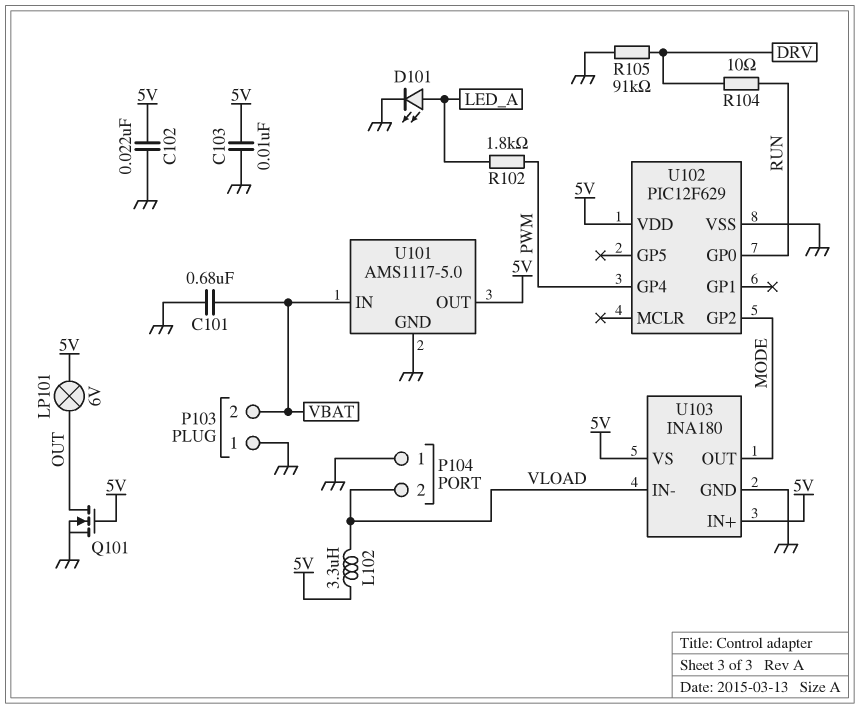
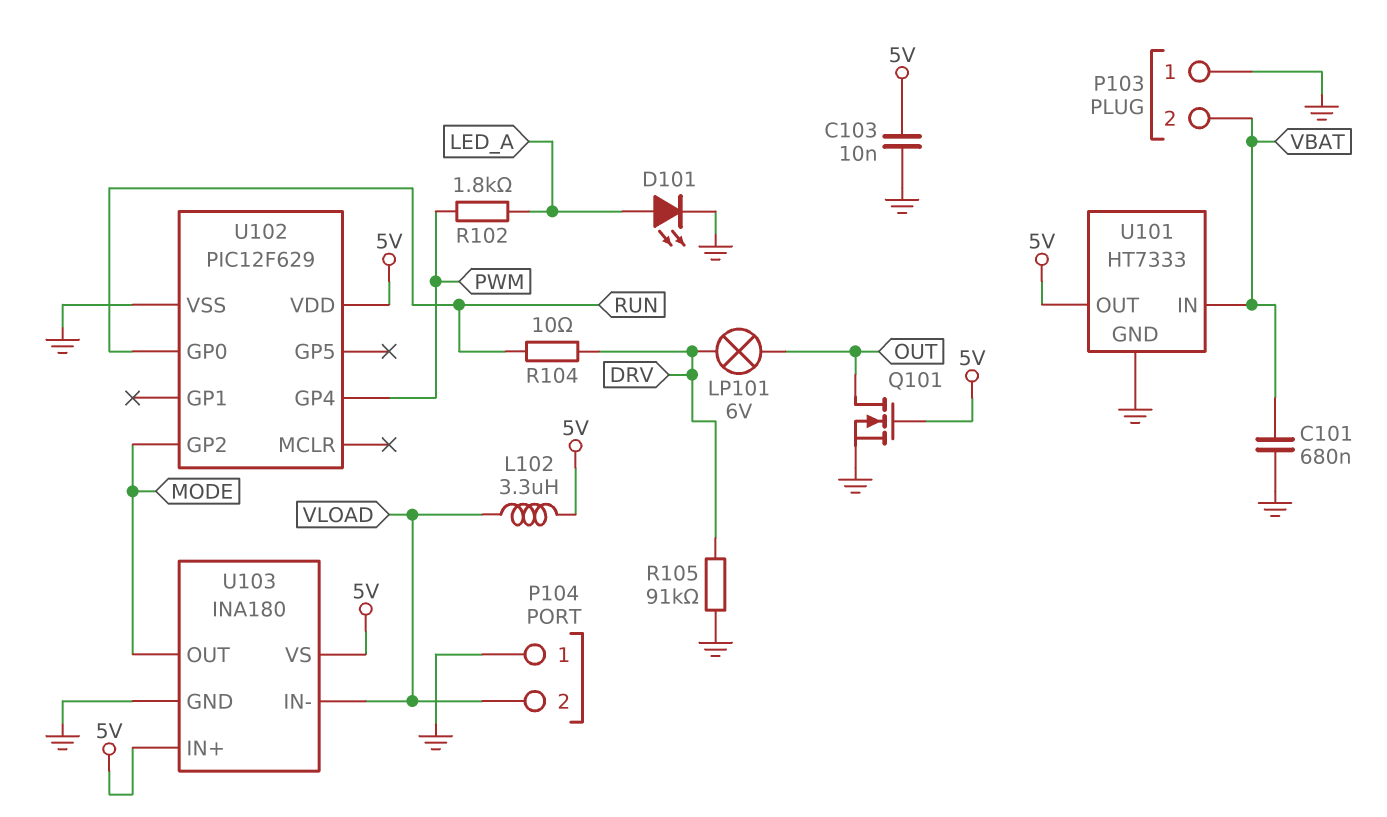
C102: 22nF (5V, GND) -> none
LP101: lamp 6V (5V, OUT) -> lamp 6V (DRV, OUT)
U101: AMS1117-5.0 -> HT7333

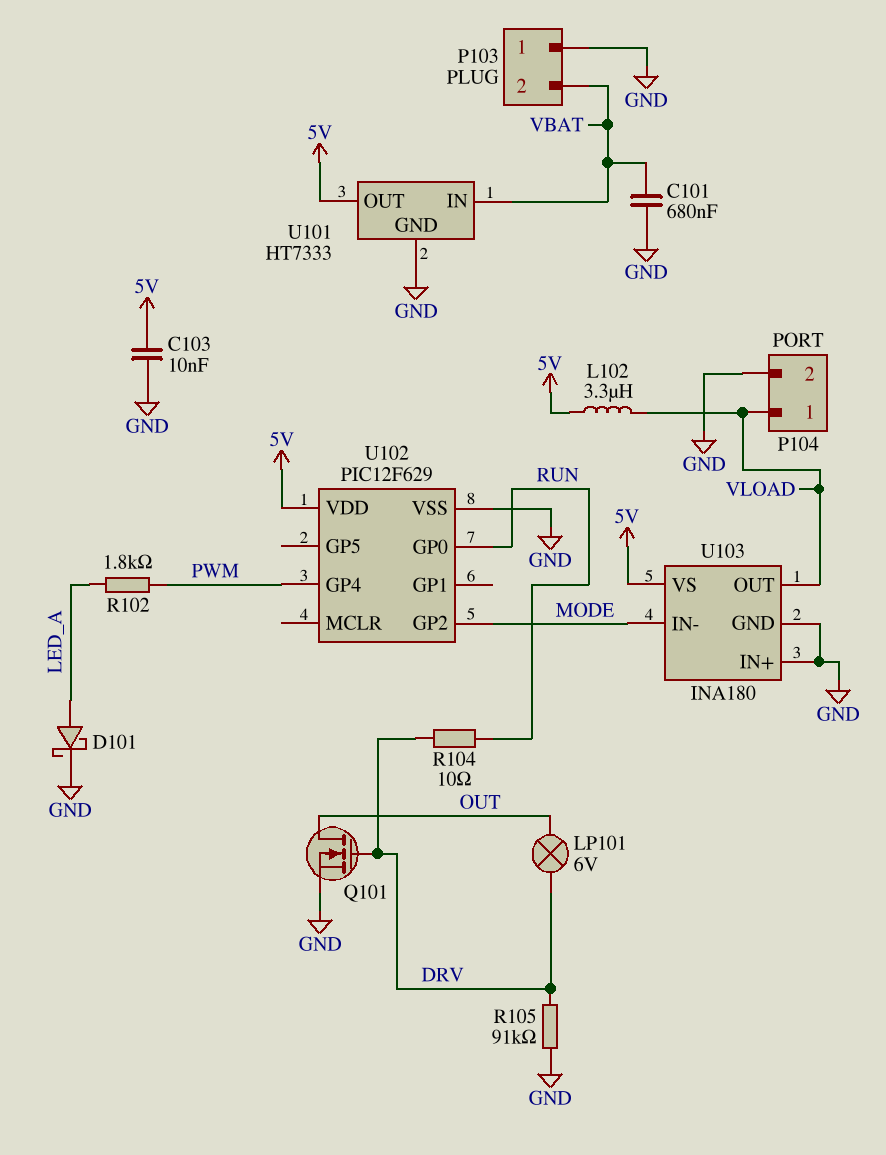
D101: LED (A LED_A, K GND) -> schottky (A LED_A, K GND)
P104 pin 1: GND -> VLOAD
P104 pin 2: VLOAD -> GND
Q101: NMOS (G 5V, D OUT, S GND) -> NMOS (G DRV, D OUT, S GND)
U103 pin IN+: 5V -> GND
U103 pin IN-: VLOAD -> MODE
U103 pin OUT: MODE -> VLOAD

